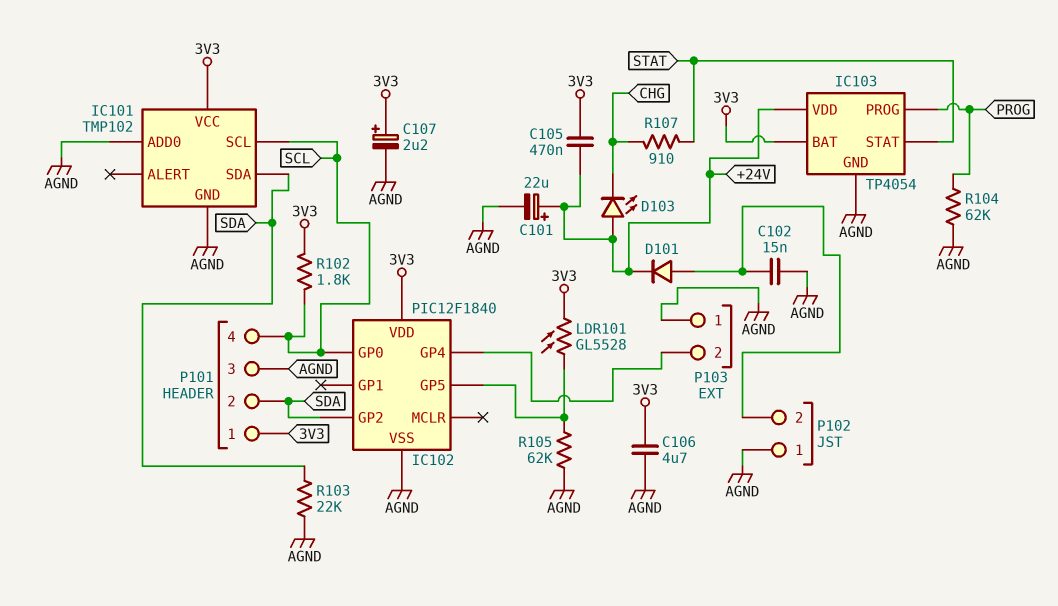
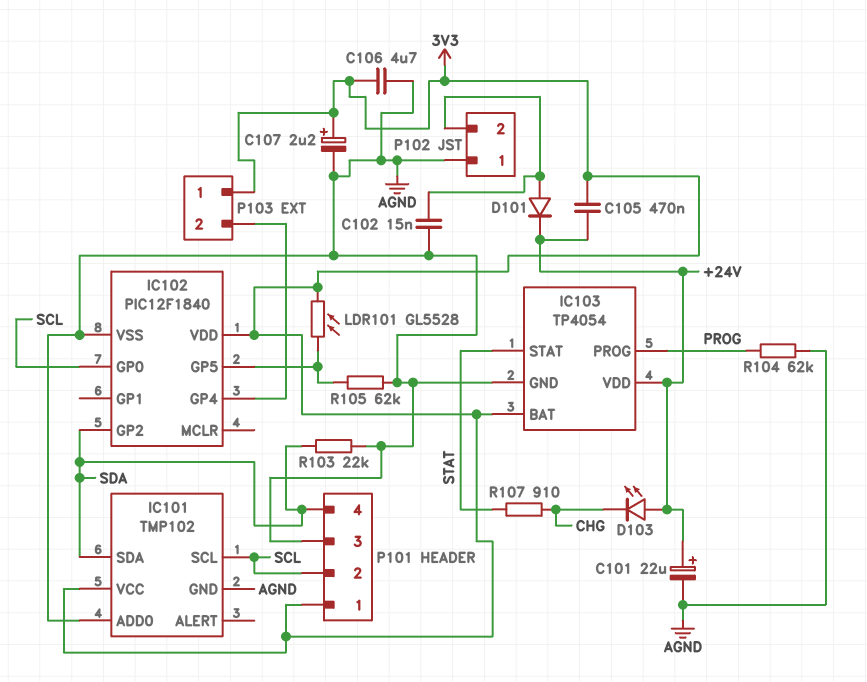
P101 pin 2: SDA -> SCL
P101 pin 4: SCL -> SDA
P103 pin 1: AGND -> 3V3
R102: 1.8k (3V3, SCL) -> none

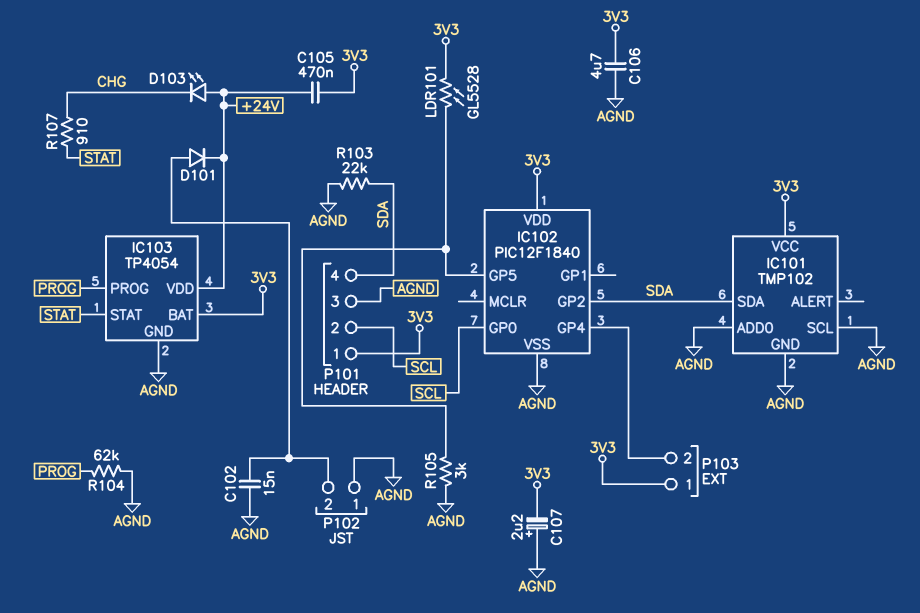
C101: 22uF (plus +24V, minus AGND) -> none
C107: 2.2uF (plus 3V3, minus AGND) -> 2.2uF (plus AGND, minus 3V3)
IC101 pin SCL: SCL -> AGND
R105: 62k (AGND, IC102/GP5) -> 3k (AGND, IC102/GP5)

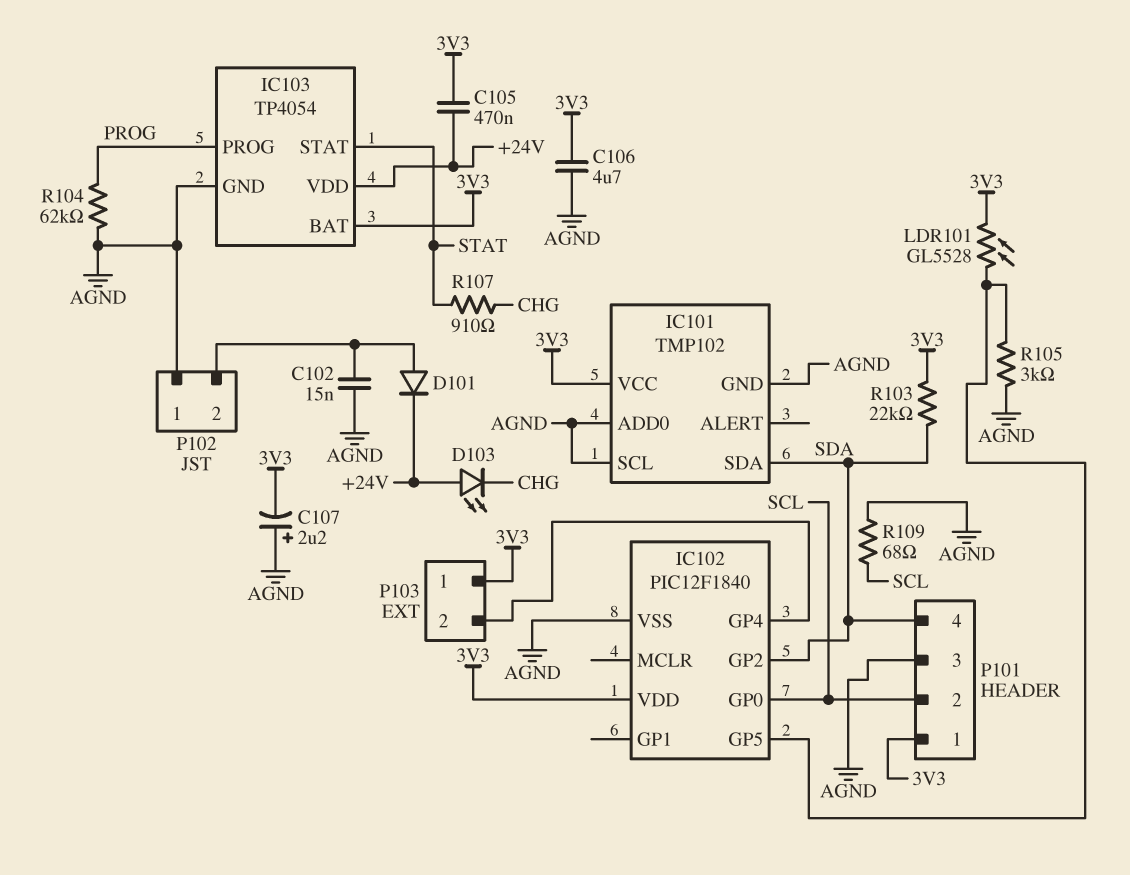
R103: 22k (AGND, SDA) -> 22k (3V3, SDA)
R109: none -> 68 (AGND, SCL)

